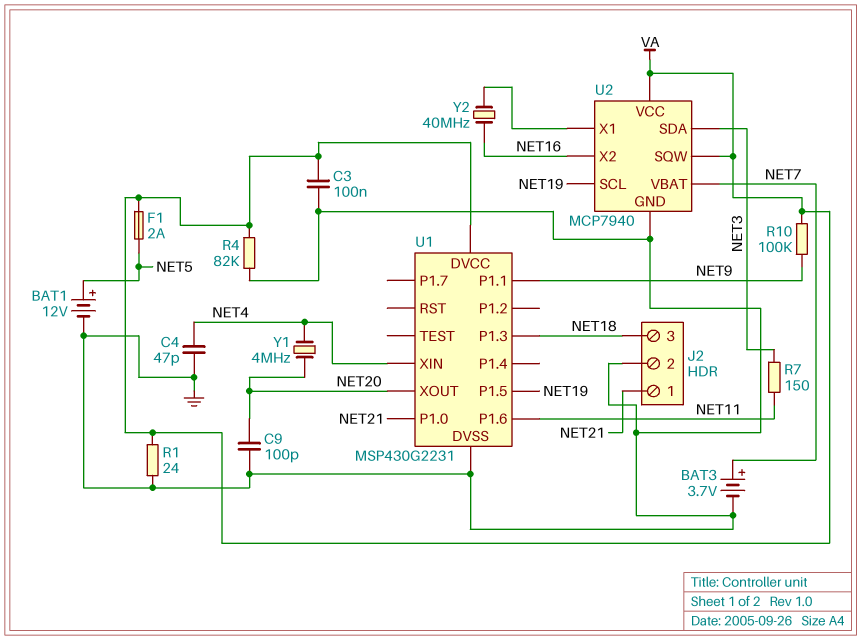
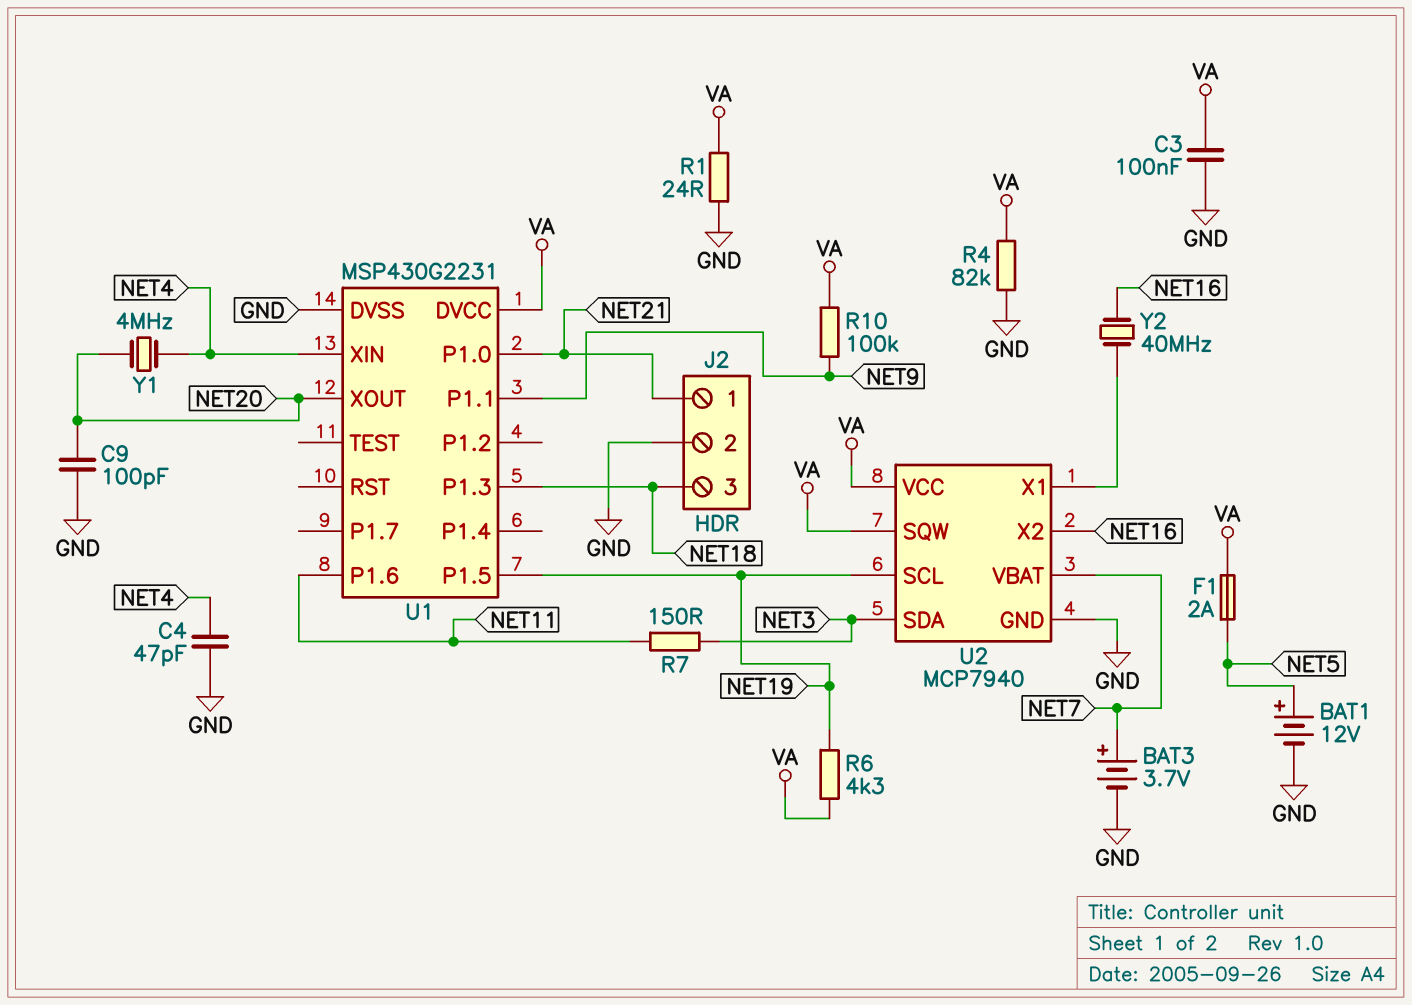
R6: none -> 4.3k (NET19, VA)

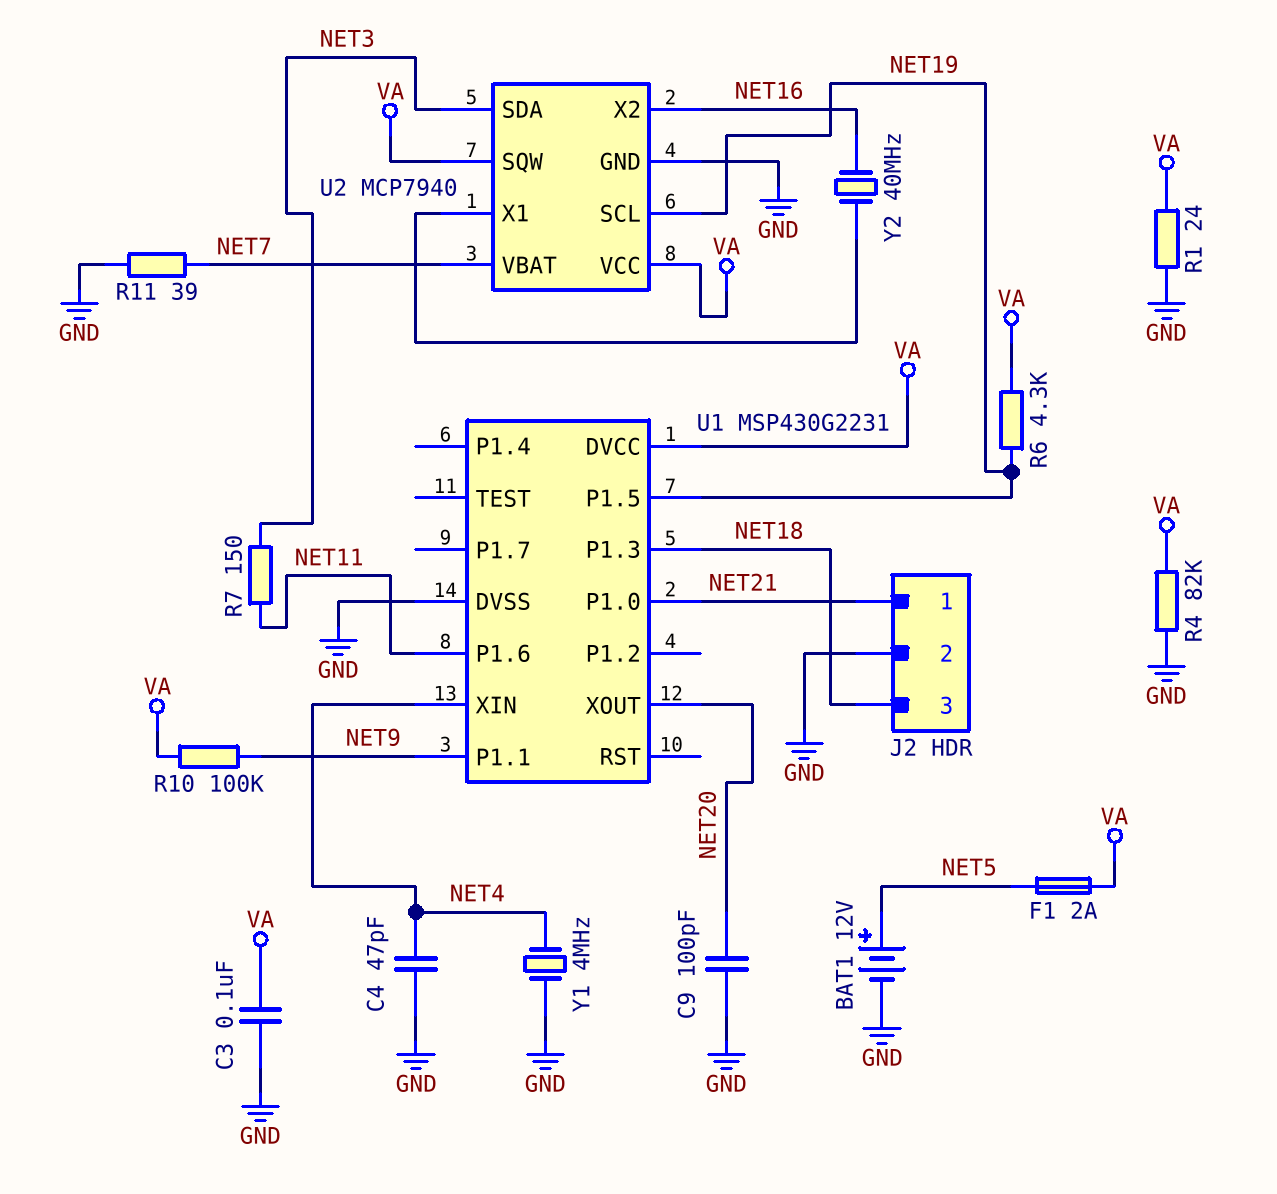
BAT3: 3.7V (plus NET7, minus GND) -> none
R11: none -> 39 (GND, NET7)
Y1: 4MHz (NET4, NET20) -> 4MHz (GND, NET4)

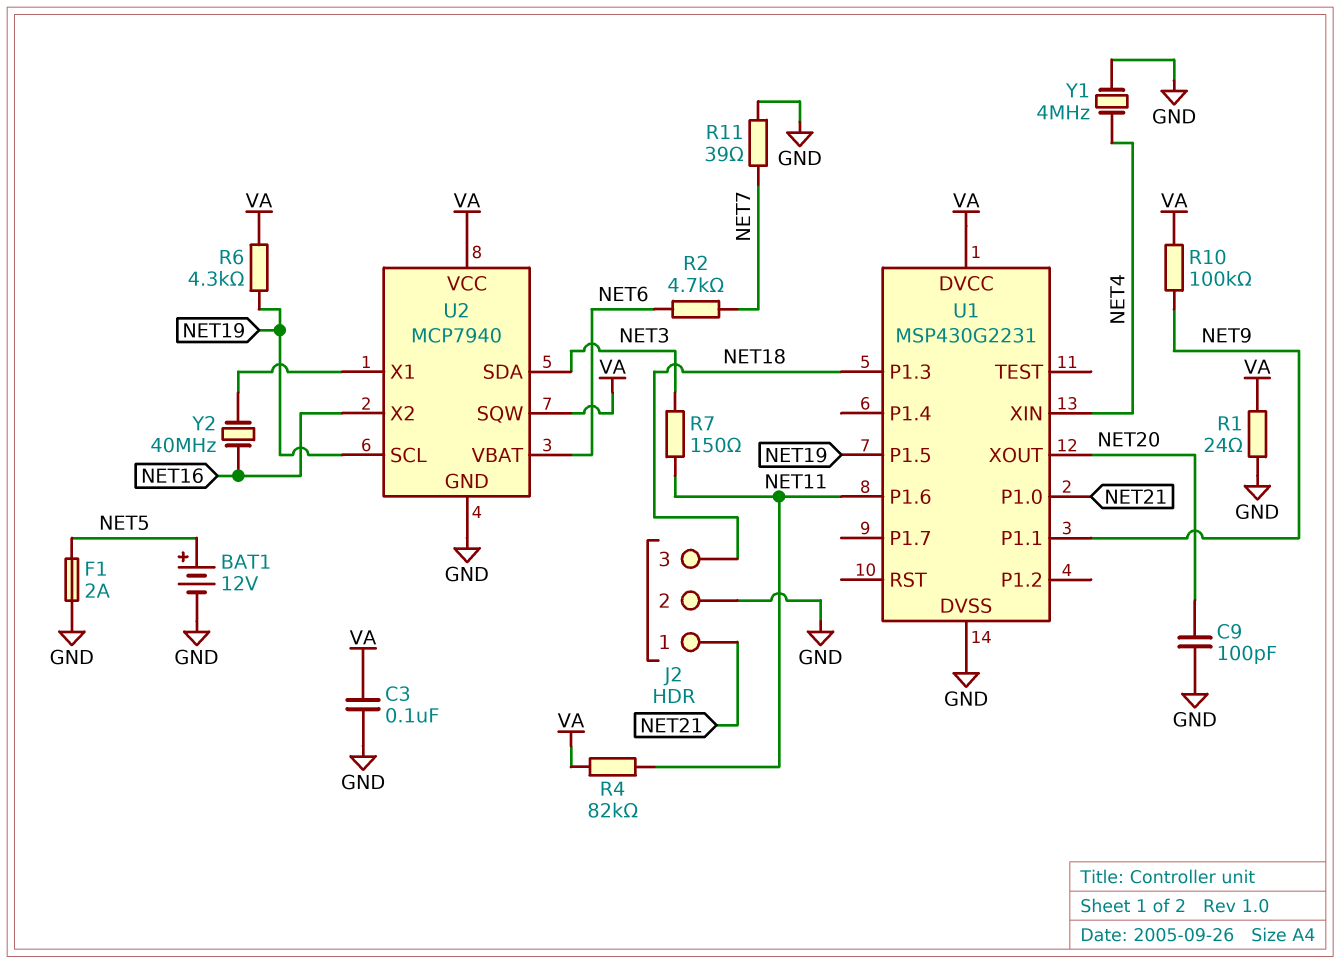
C4: 47pF (GND, NET4) -> none
F1: 2A (NET5, VA) -> 2A (GND, NET5)
R2: none -> 4.7k (NET6, NET7)
R4: 82k (GND, VA) -> 82k (NET11, VA)
U2 pin VBAT: NET7 -> NET6

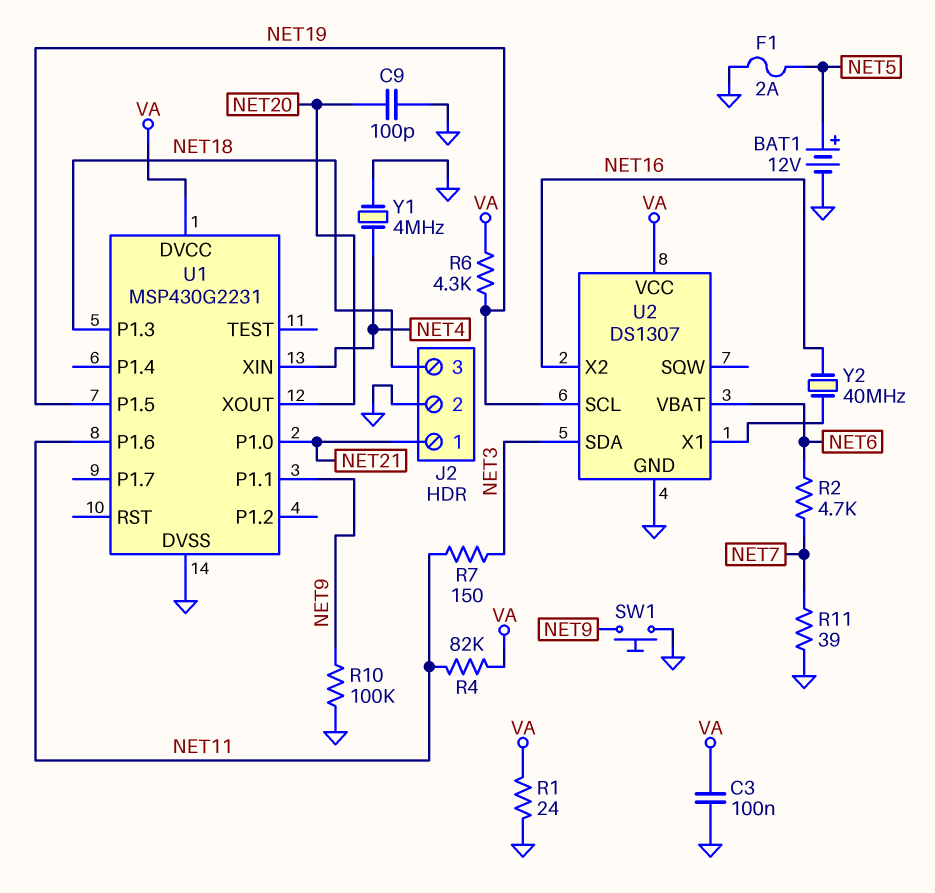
R10: 100k (NET9, VA) -> 100k (GND, NET9)
SW1: none -> button (GND, NET9)
U2: MCP7940 -> DS1307
U2 pin SQW: VA -> none

